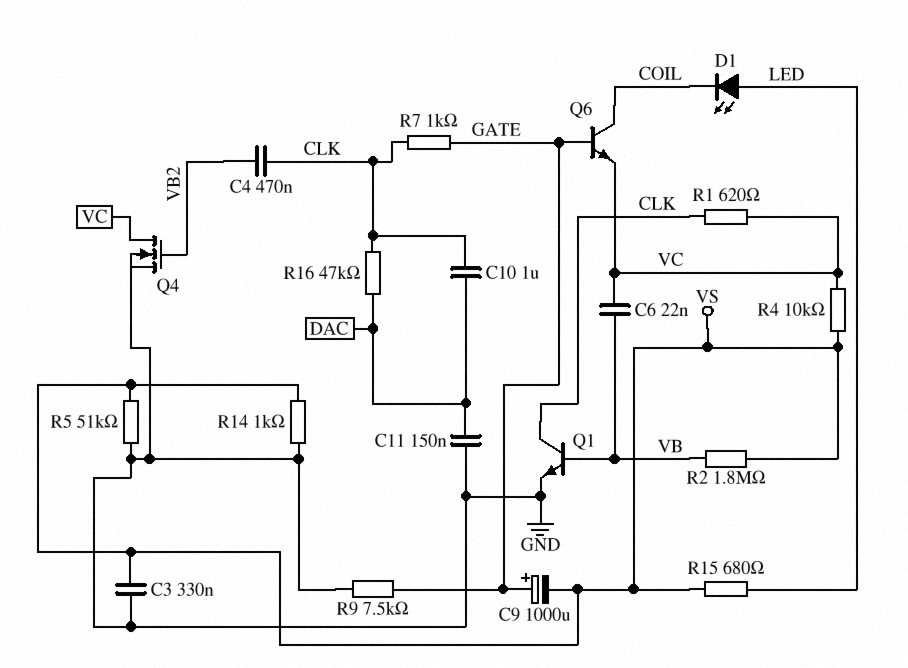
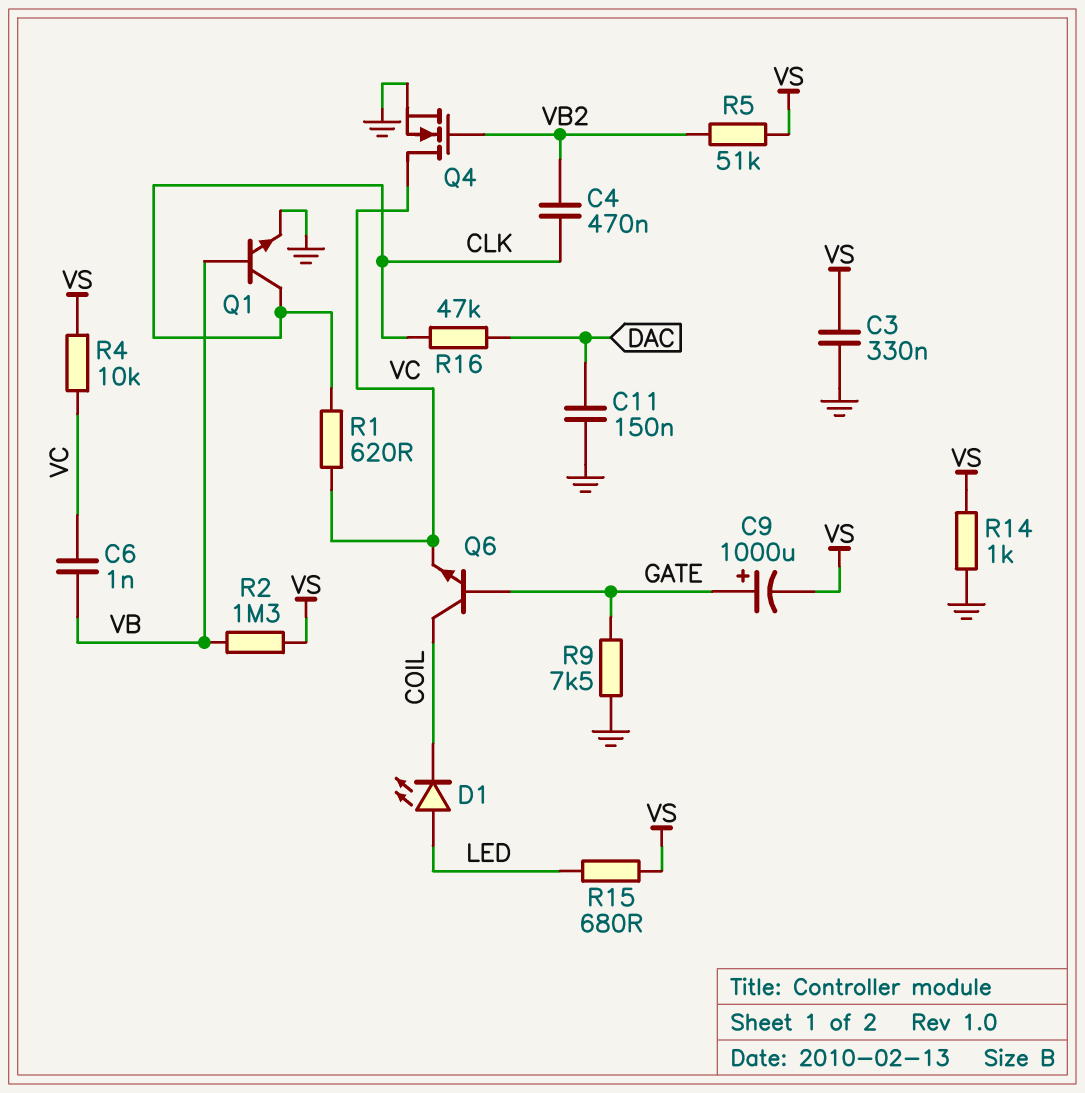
C6: 22nF (VB, VC) -> 1nF (VB, VC)
C10: 1uF (CLK, DAC) -> none
R2: 1.8M (VB, VS) -> 1.3M (VB, VS)
R5: 51k (GND, VS) -> 51k (VB2, VS)
R7: 1k (CLK, GATE) -> none

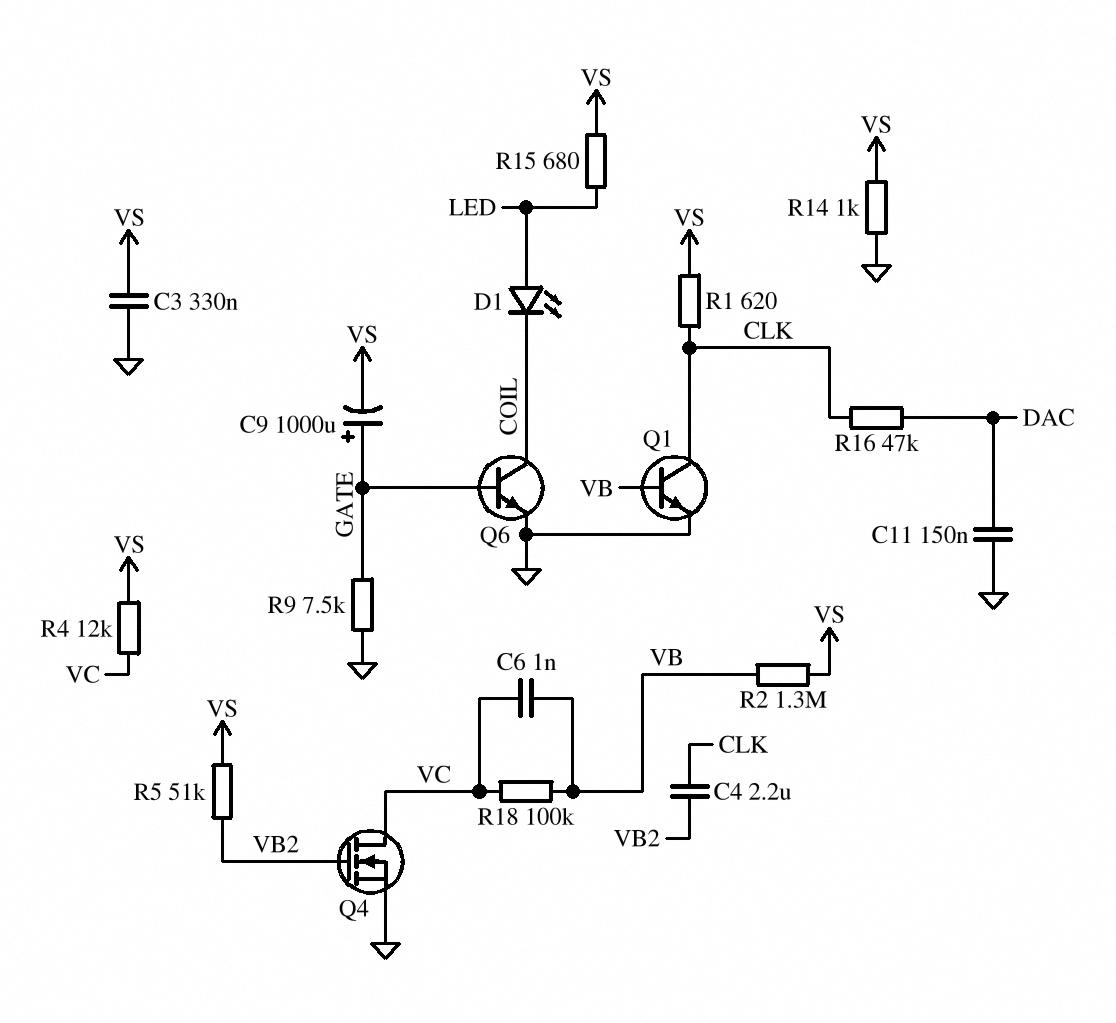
C4: 470nF (CLK, VB2) -> 2.2uF (CLK, VB2)
Q6: NPN (B GATE, C COIL, E VC) -> NPN (B GATE, C COIL, E GND)
R1: 620 (CLK, VC) -> 620 (CLK, VS)
R4: 10k (VC, VS) -> 12k (VC, VS)
R18: none -> 100k (VB, VC)

